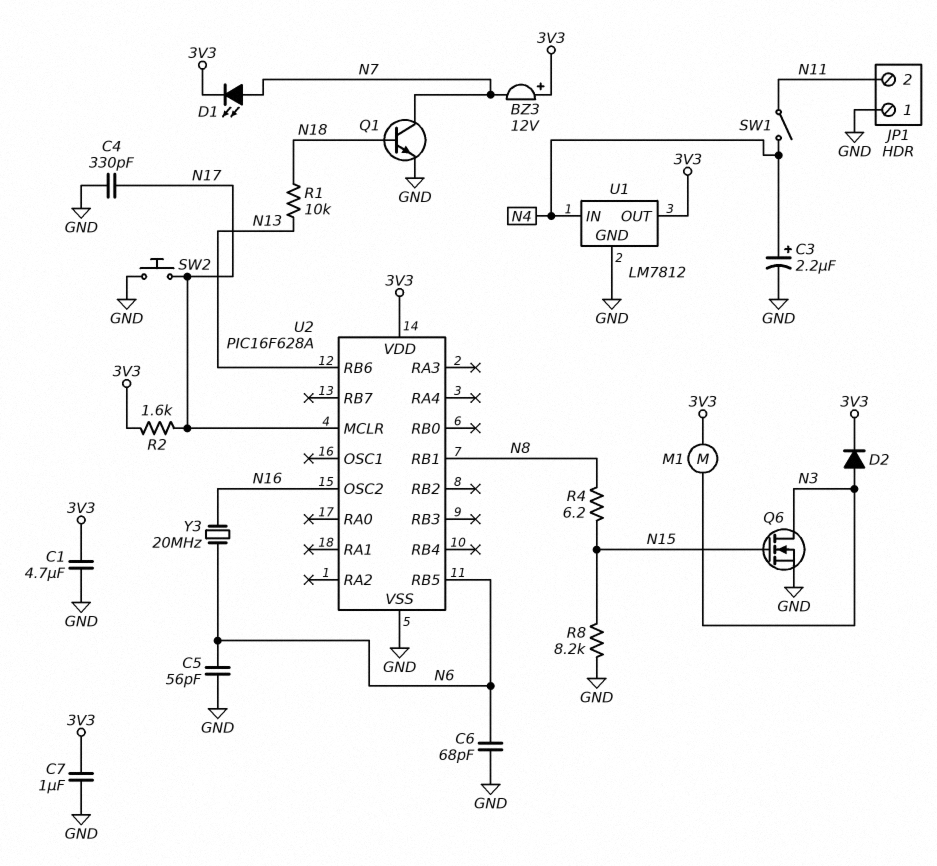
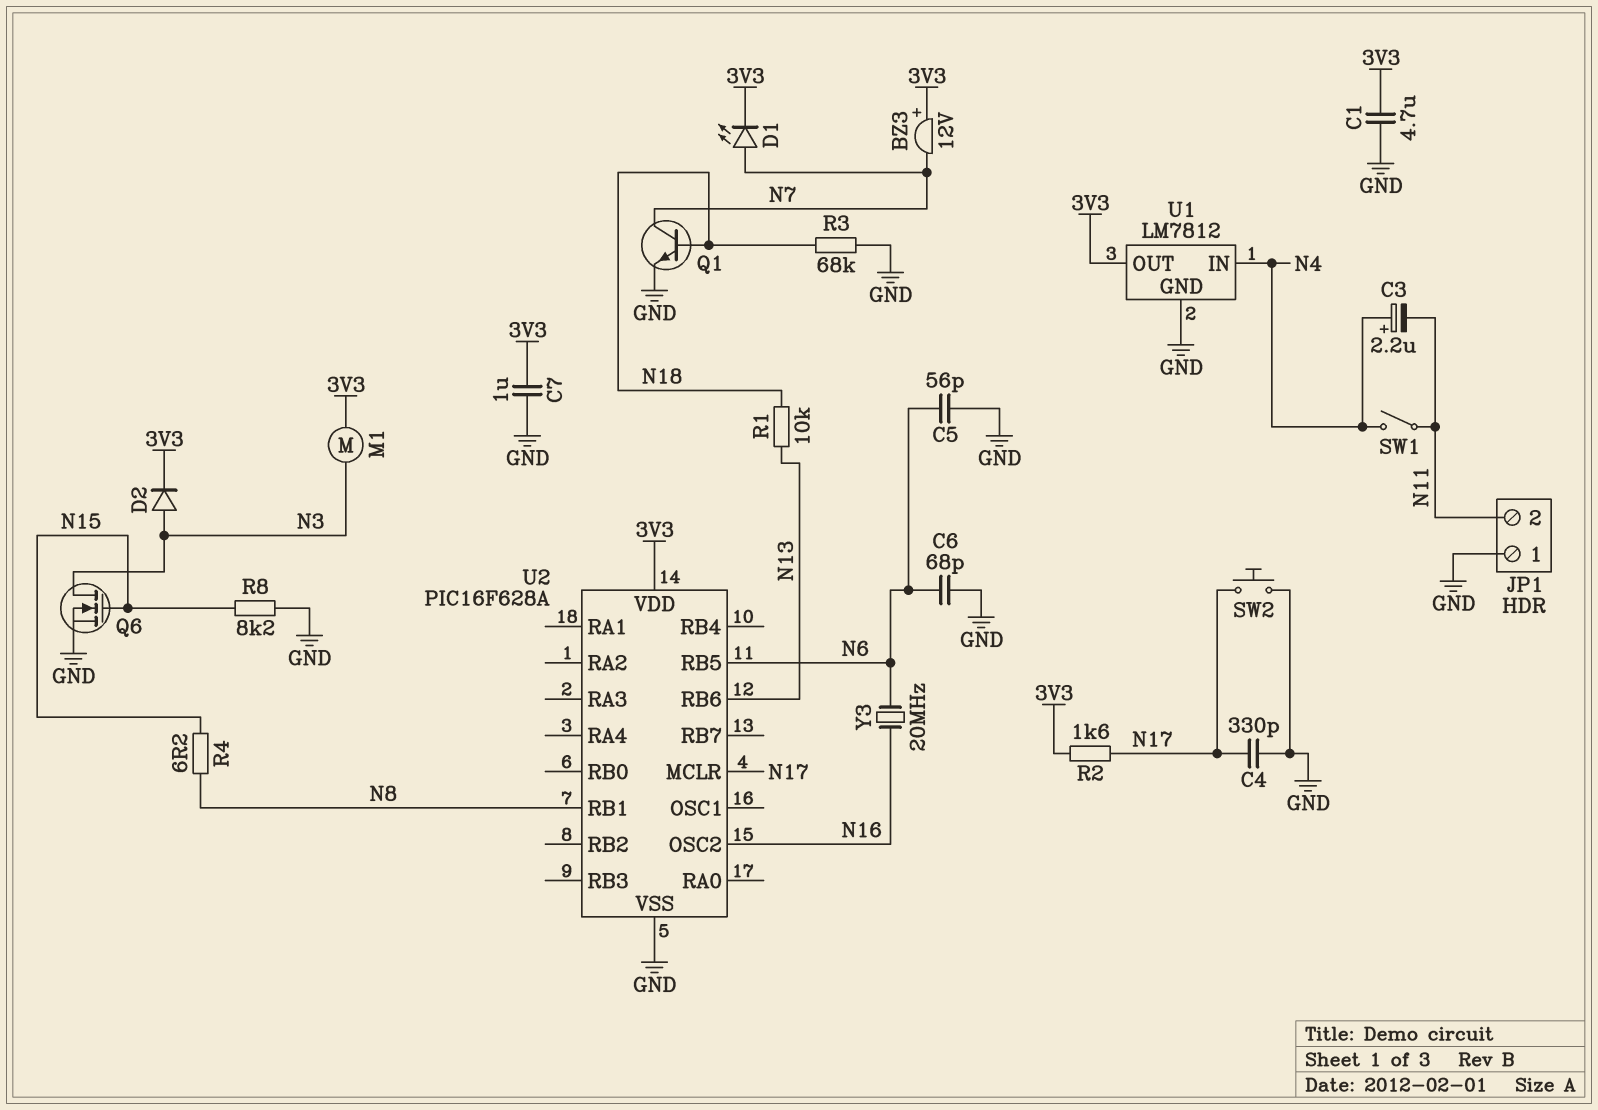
C3: 2.2uF (plus N4, minus GND) -> 2.2uF (plus N4, minus N11)
R3: none -> 68k (GND, N18)

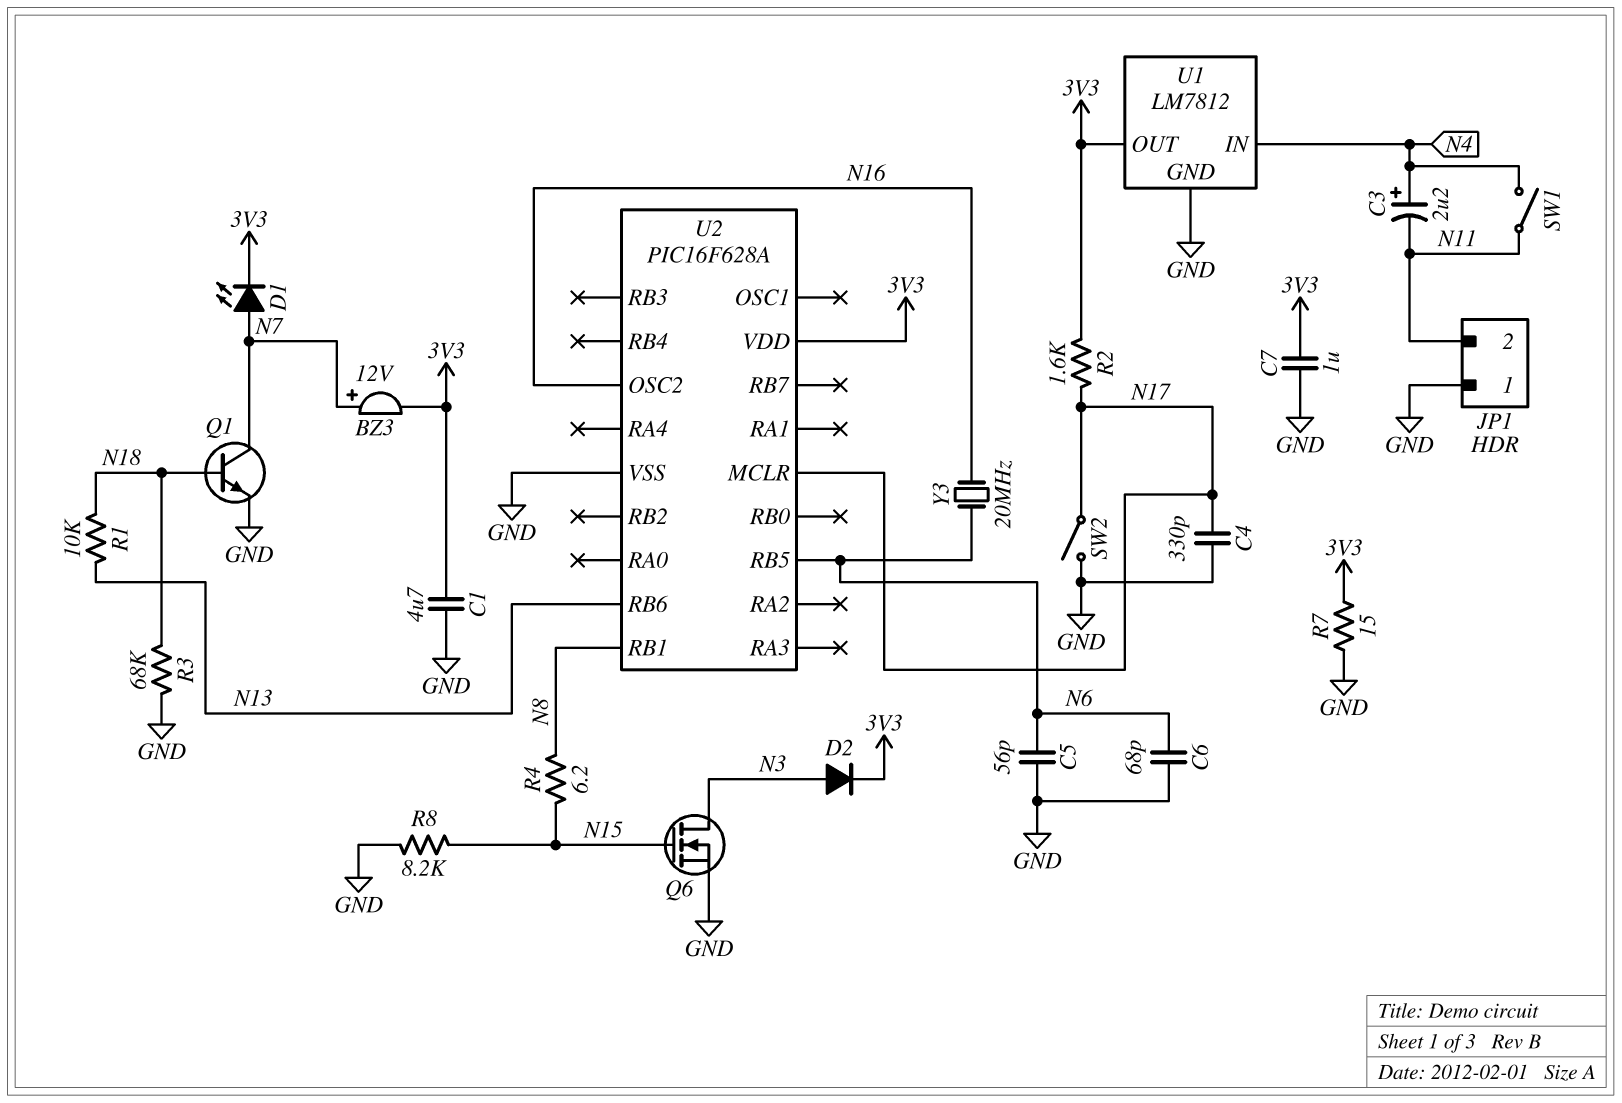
BZ3: buzzer 12V (plus 3V3, minus N7) -> buzzer 12V (plus N7, minus 3V3)
M1: motor (3V3, N3) -> none
R7: none -> 15 (3V3, GND)
SW2: button (GND, N17) -> switch (GND, N17)

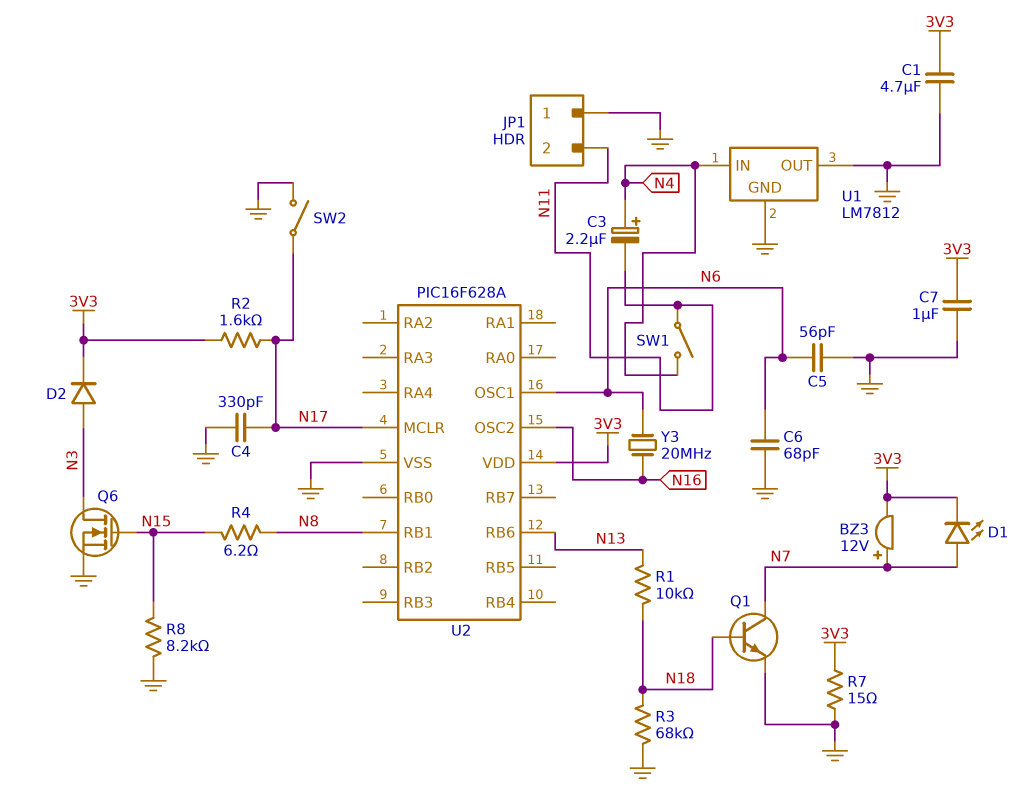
U1 pin OUT: 3V3 -> GND
U2 pin OSC1: none -> N6
U2 pin RB5: N6 -> none

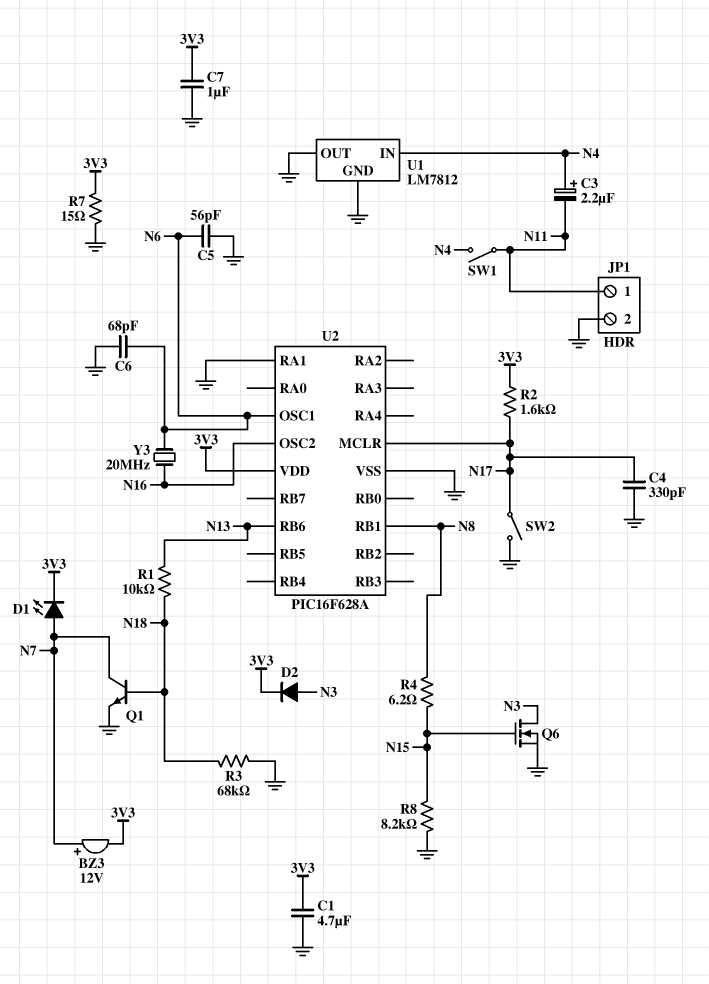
JP1 pin 1: GND -> N11
JP1 pin 2: N11 -> GND
U2 pin RA1: none -> GND

